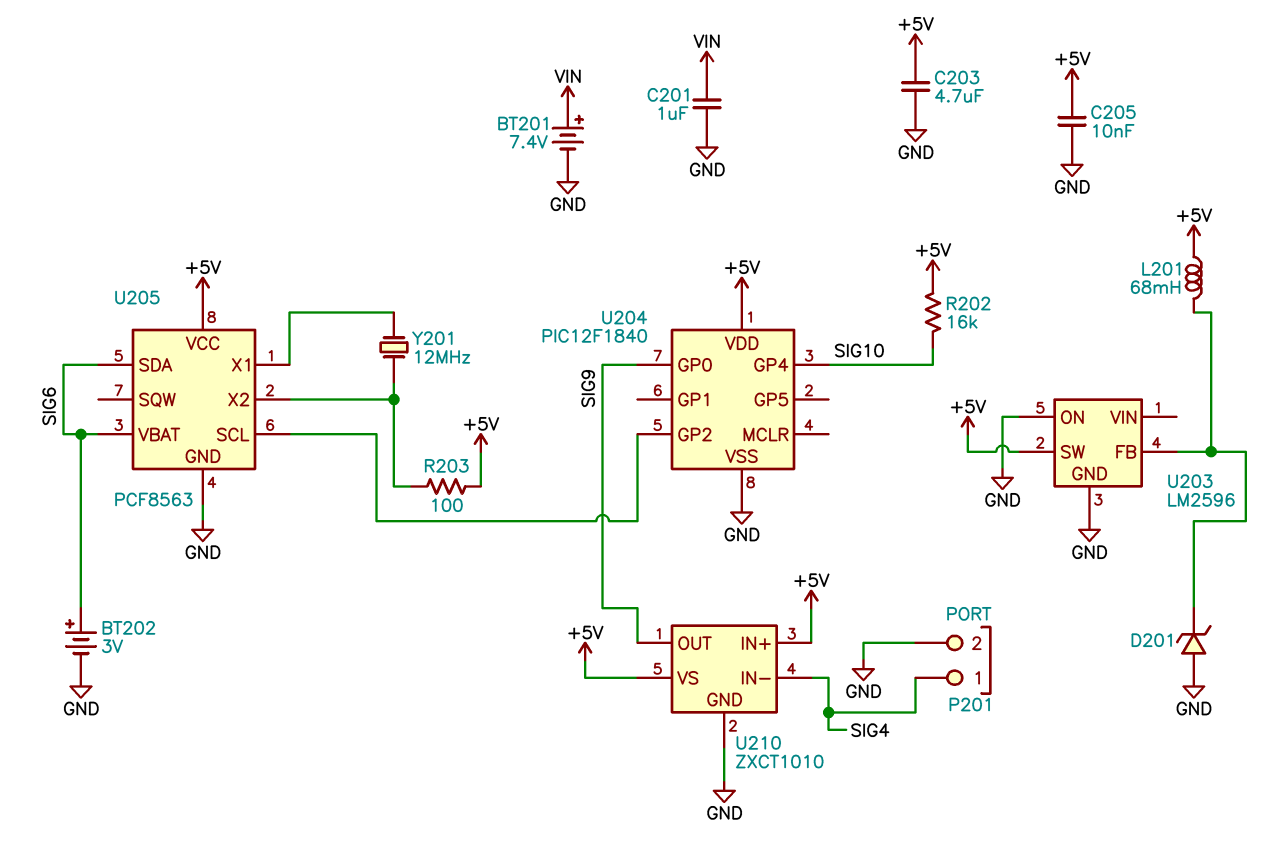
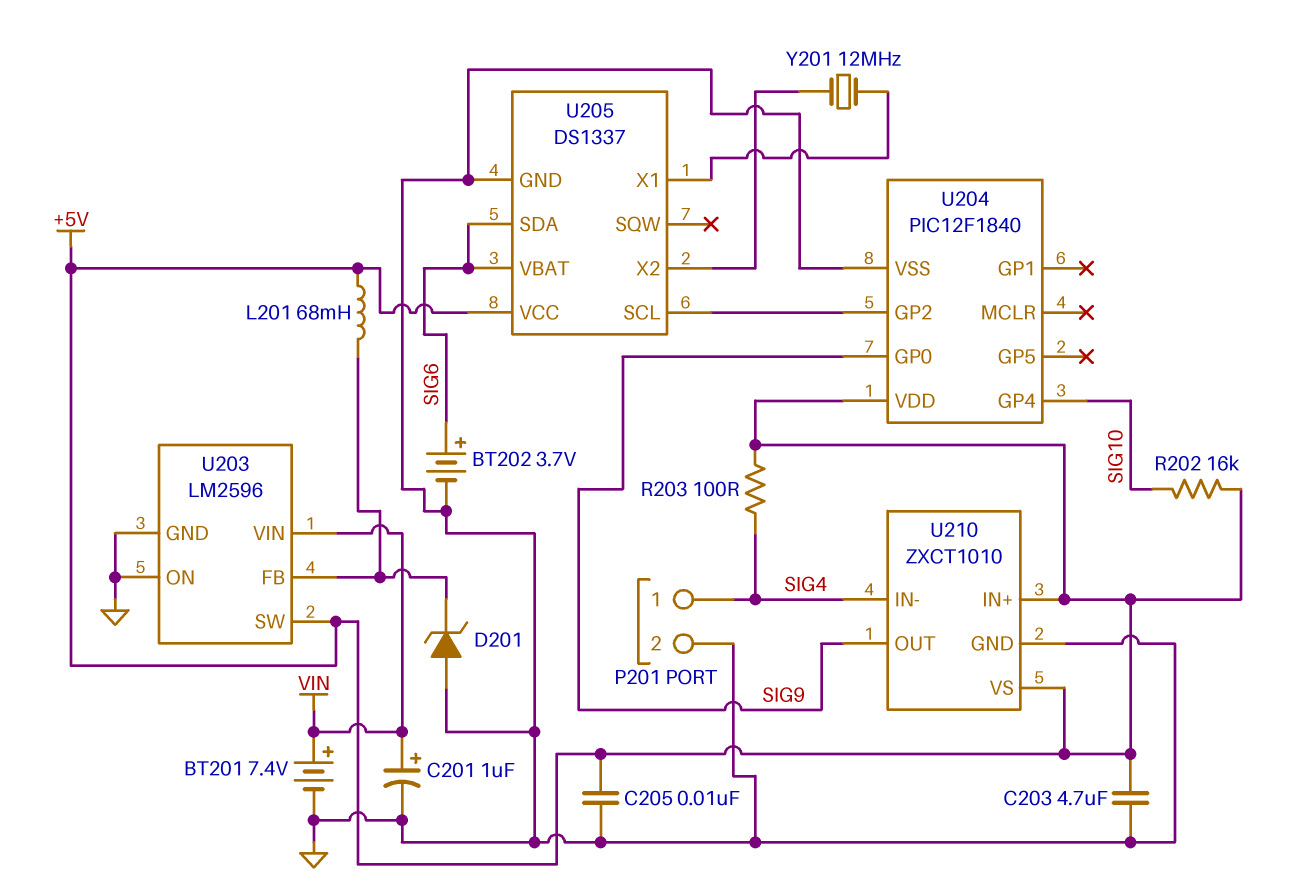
BT202: 3V (plus SIG6, minus GND) -> 3.7V (plus SIG6, minus GND)
C201: 1uF (GND, VIN) -> 1uF (plus VIN, minus GND)
R203: 100 (+5V, U205/X2) -> 100 (+5V, SIG4)
U203 pin VIN: none -> VIN
U205: PCF8563 -> DS1337

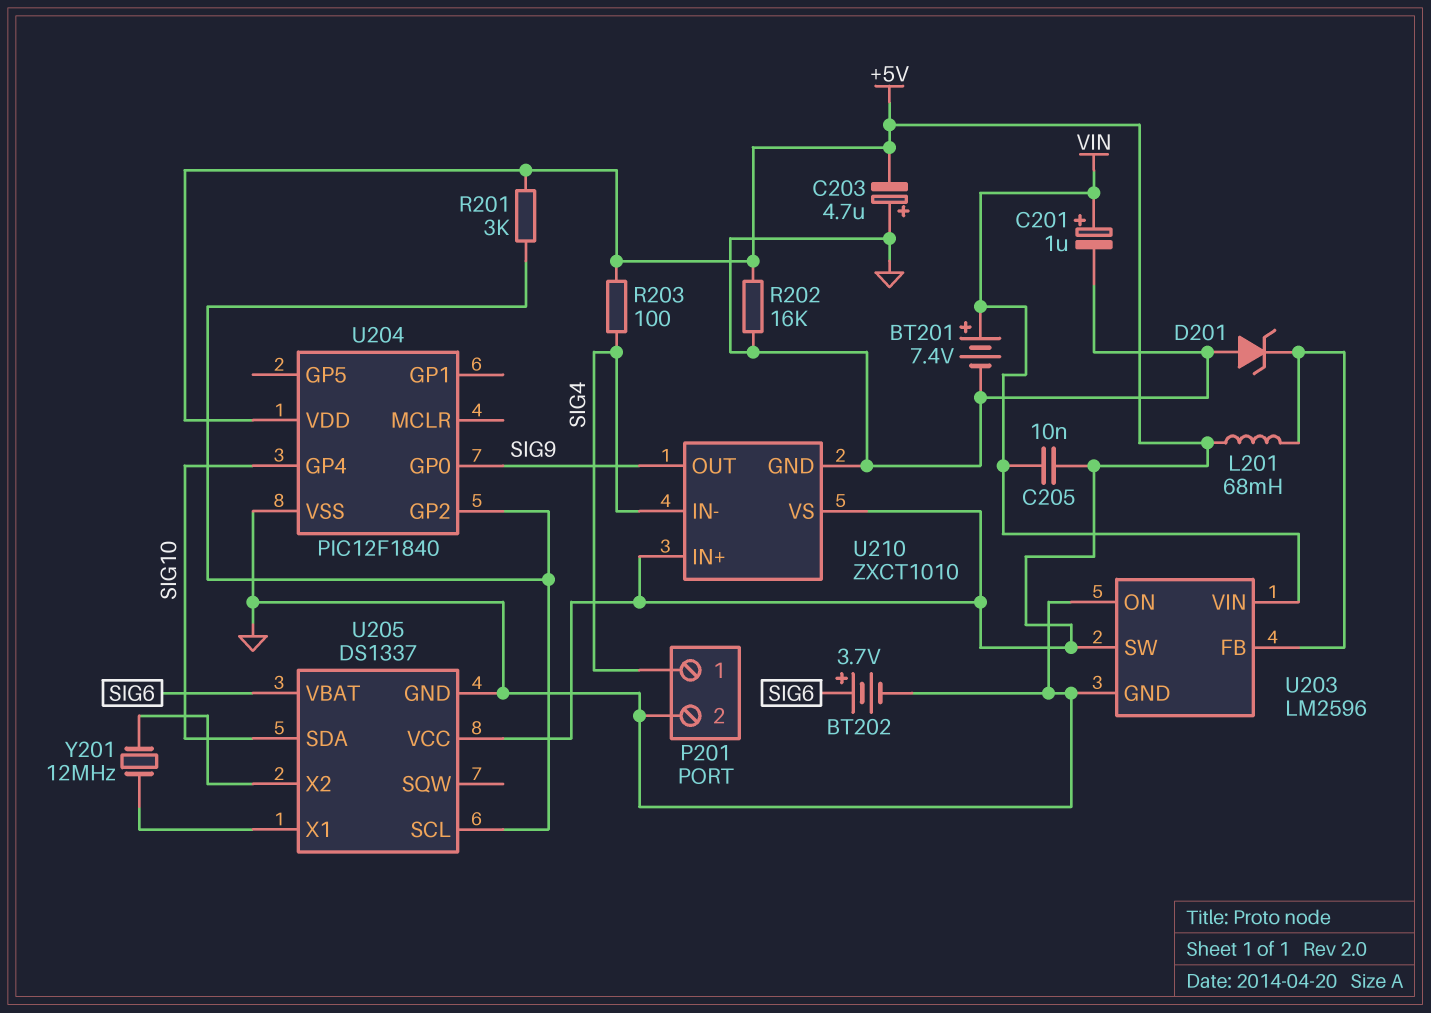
C203: 4.7uF (+5V, GND) -> 4.7uF (plus GND, minus +5V)
C205: 10nF (+5V, GND) -> 10nF (+5V, VIN)
R201: none -> 3k (+5V, U204/GP2)
R202: 16k (+5V, SIG10) -> 16k (+5V, GND)
U205 pin SDA: SIG6 -> SIG10

